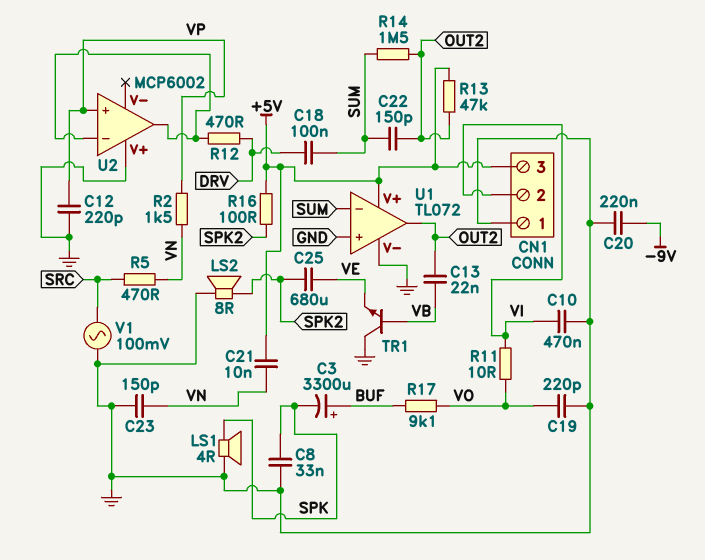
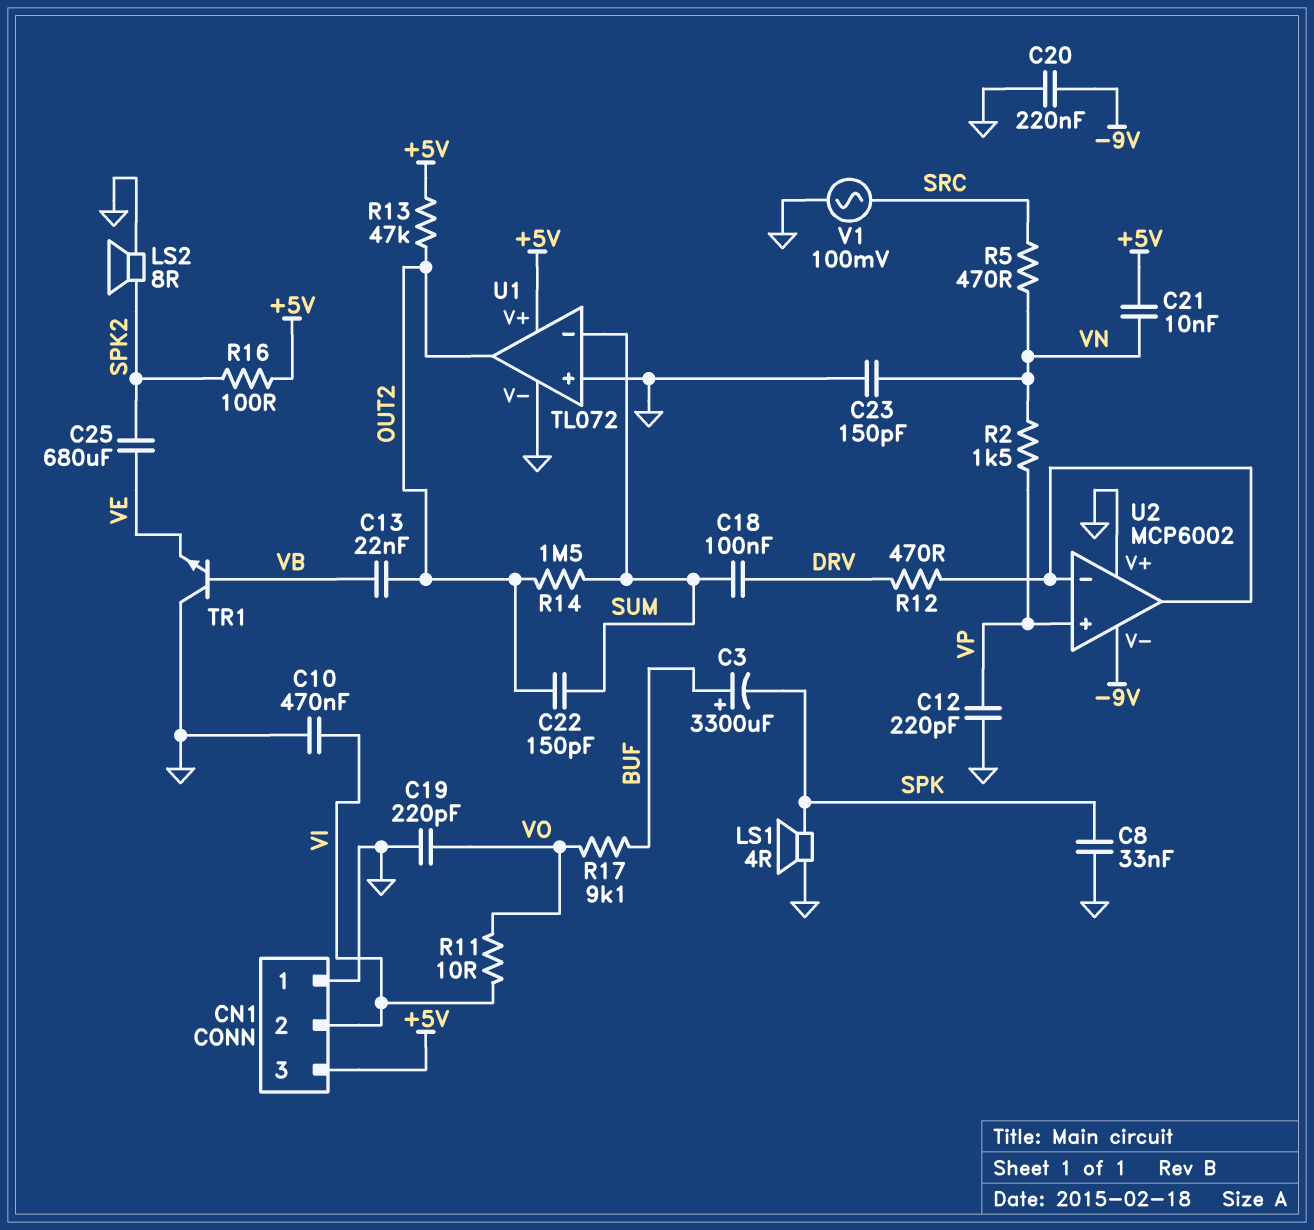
U2 pin V-: none -> -9V

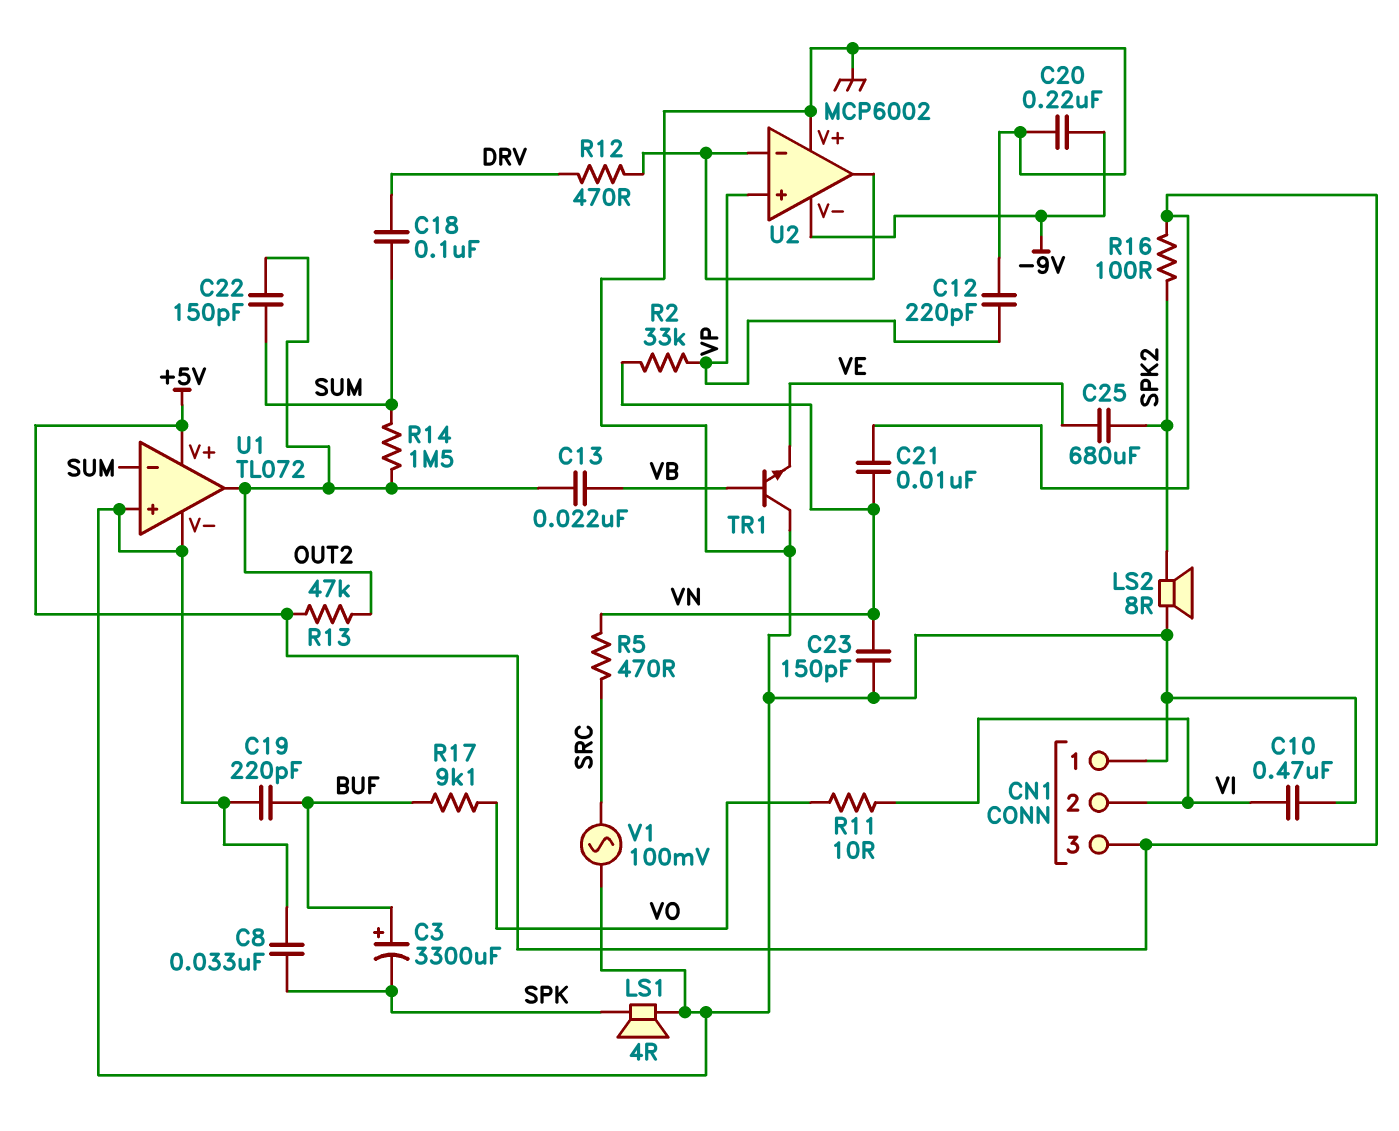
C19: 220pF (GND, VO) -> 220pF (BUF, GND)
R2: 1.5k (VN, VP) -> 33k (VN, VP)

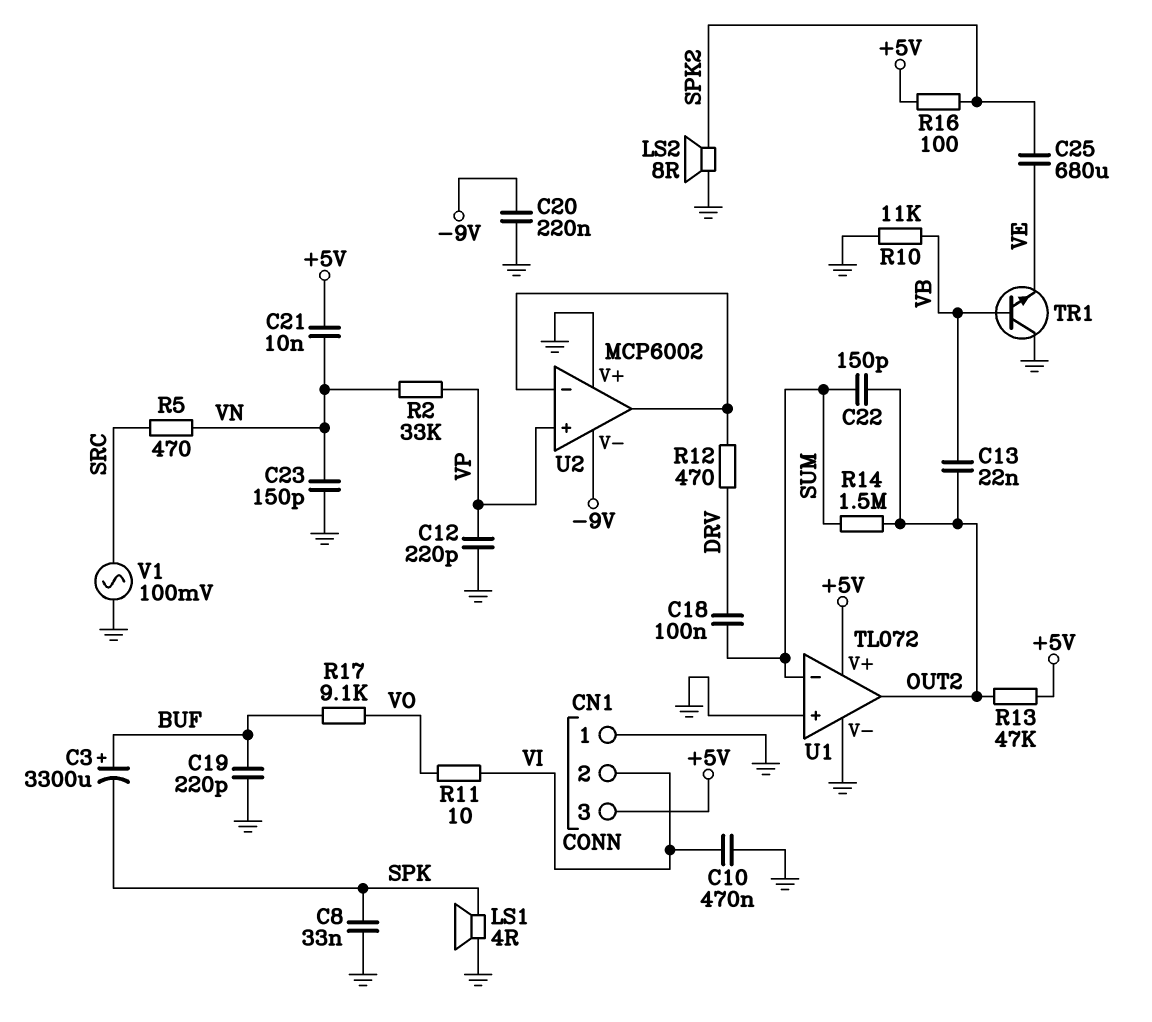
R10: none -> 11k (GND, VB)

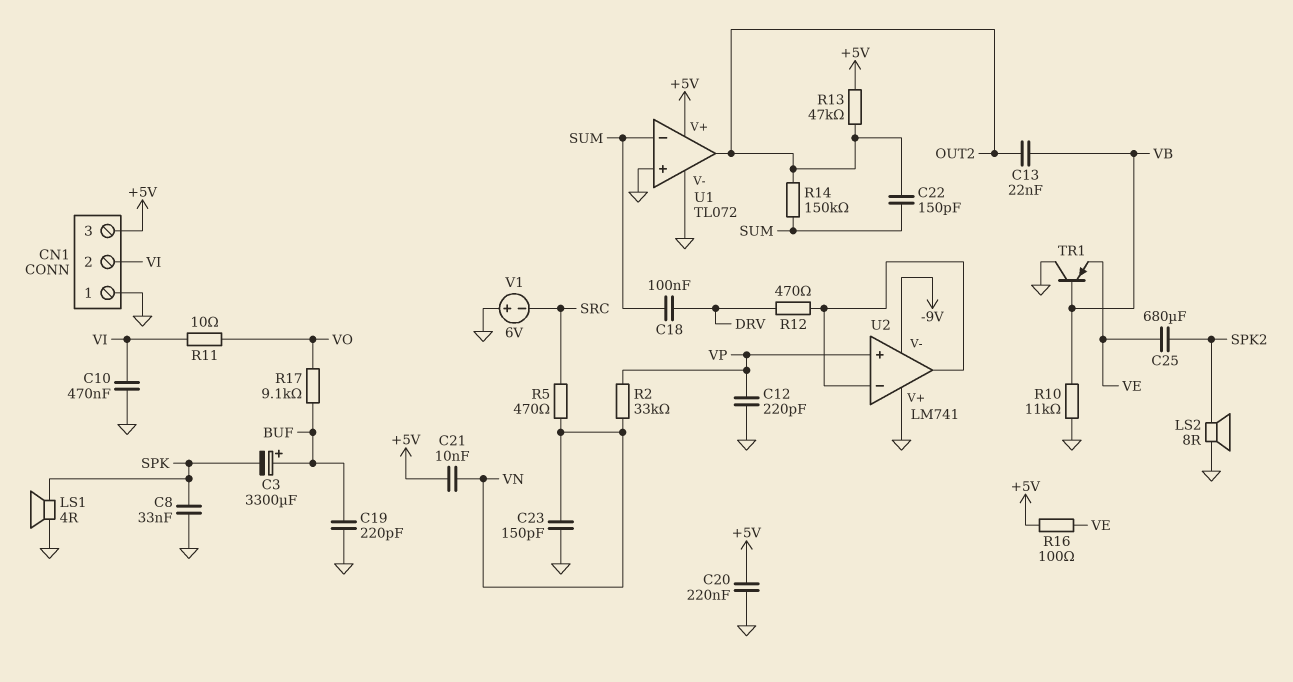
C20: 220nF (-9V, GND) -> 220nF (+5V, GND)
R14: 1.5M (OUT2, SUM) -> 150k (OUT2, SUM)
R16: 100 (+5V, SPK2) -> 100 (+5V, VE)
TR1: NPN (B VB, C GND, E VE) -> PNP (B VB, C GND, E VE)
U2: MCP6002 -> LM741
V1: AC 100mV (GND, SRC) -> 6V (plus GND, minus SRC)

